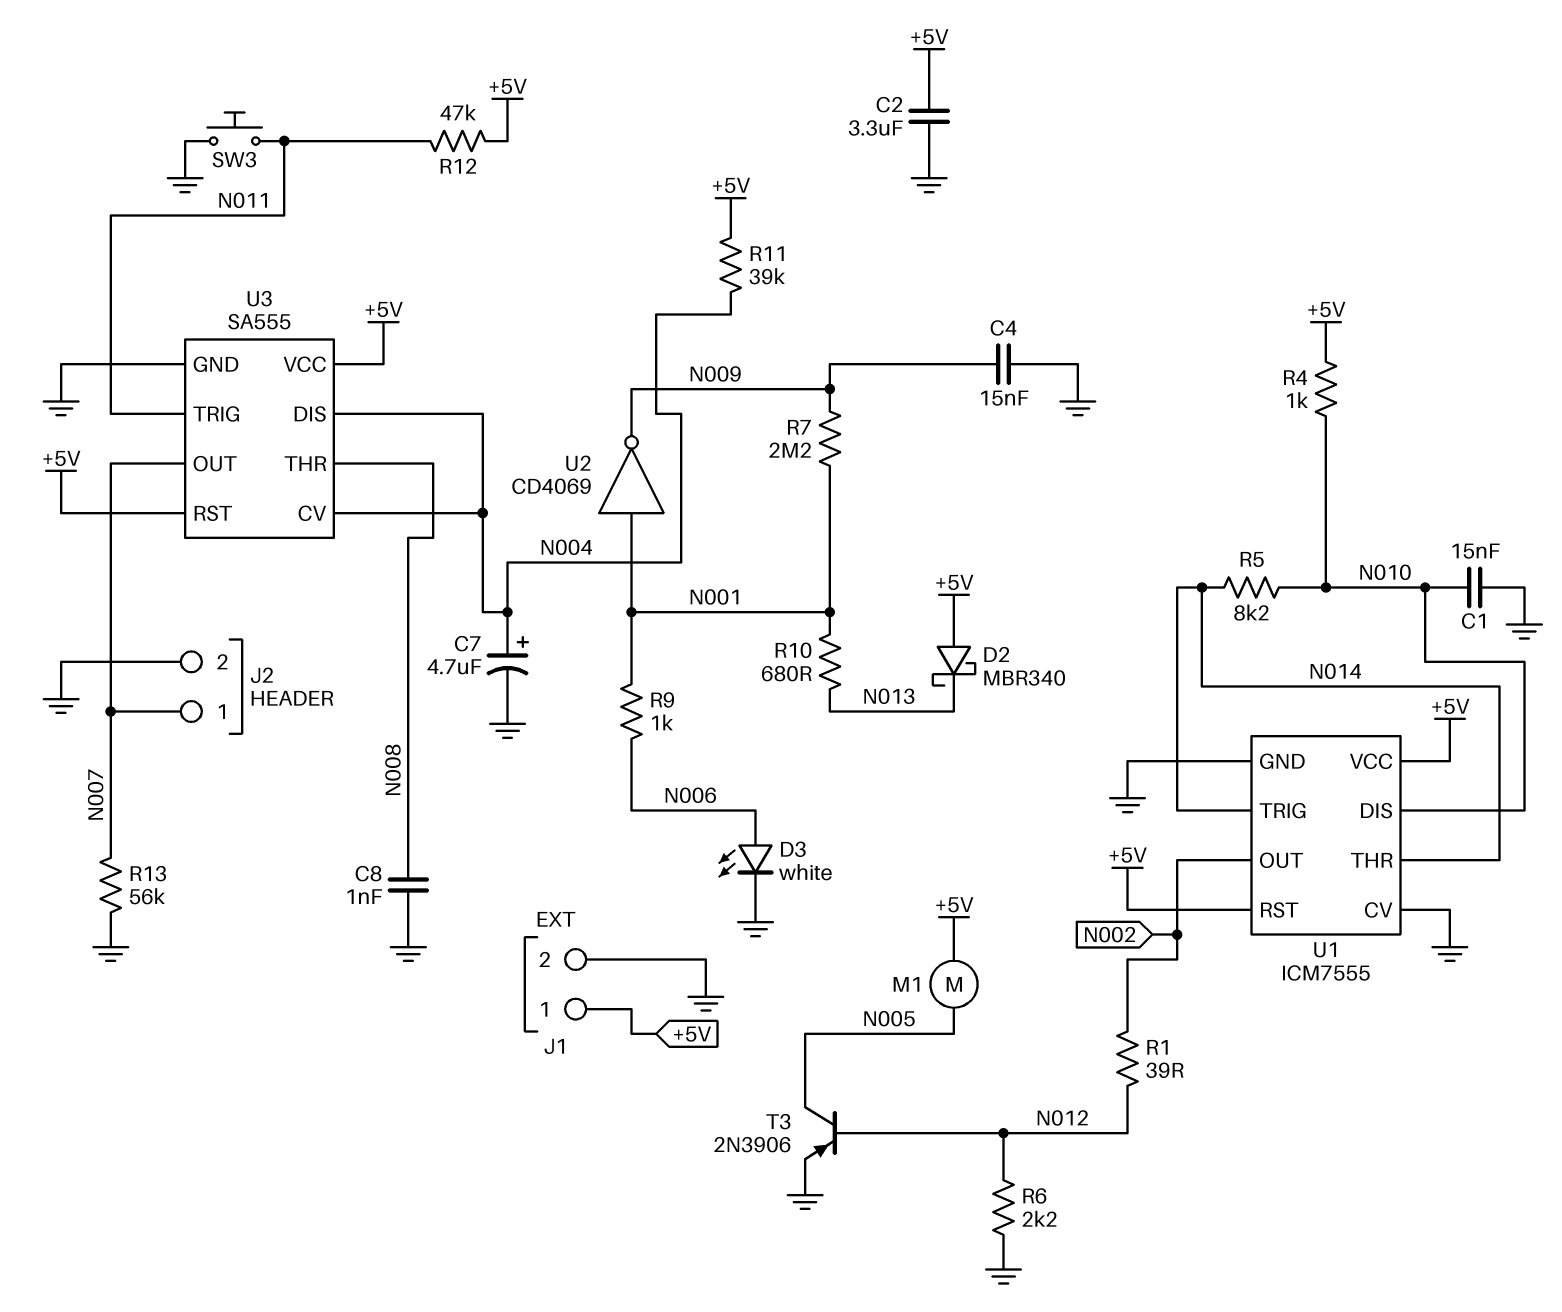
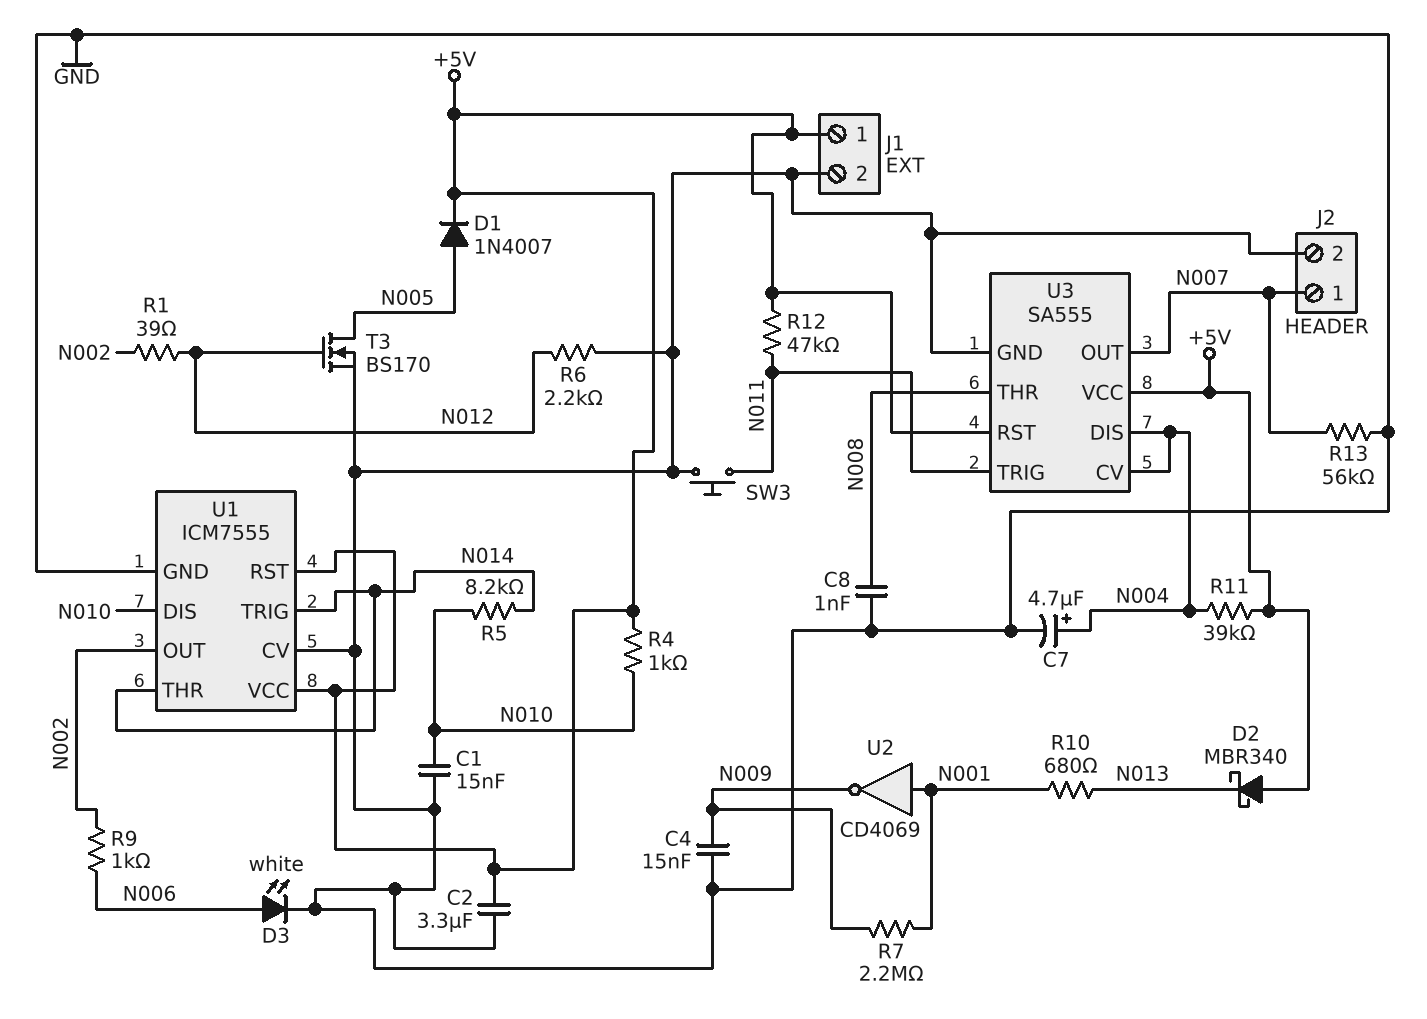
D1: none -> diode 1N4007 (A N005, K +5V)
M1: motor (+5V, N005) -> none
R9: 1k (N001, N006) -> 1k (N002, N006)
T3: PNP 2N3906 (B N012, C N005, E GND) -> NMOS BS170 (G N012, D N005, S GND)

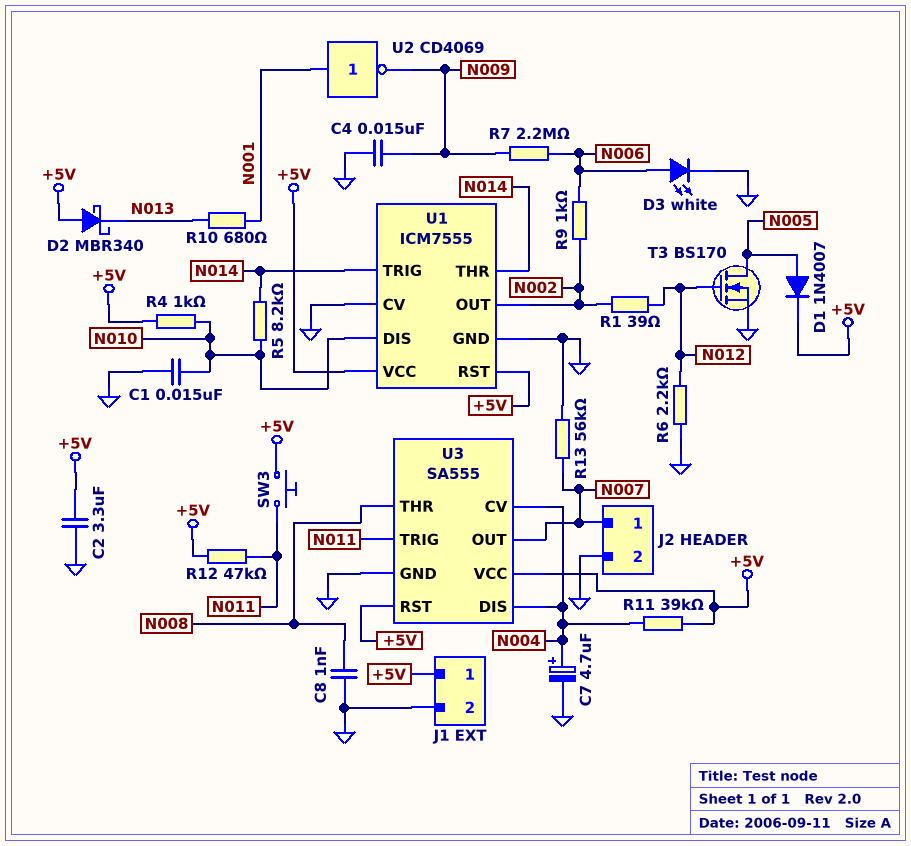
R7: 2.2M (N001, N009) -> 2.2M (N006, N009)
SW3: button (GND, N011) -> button (+5V, N011)

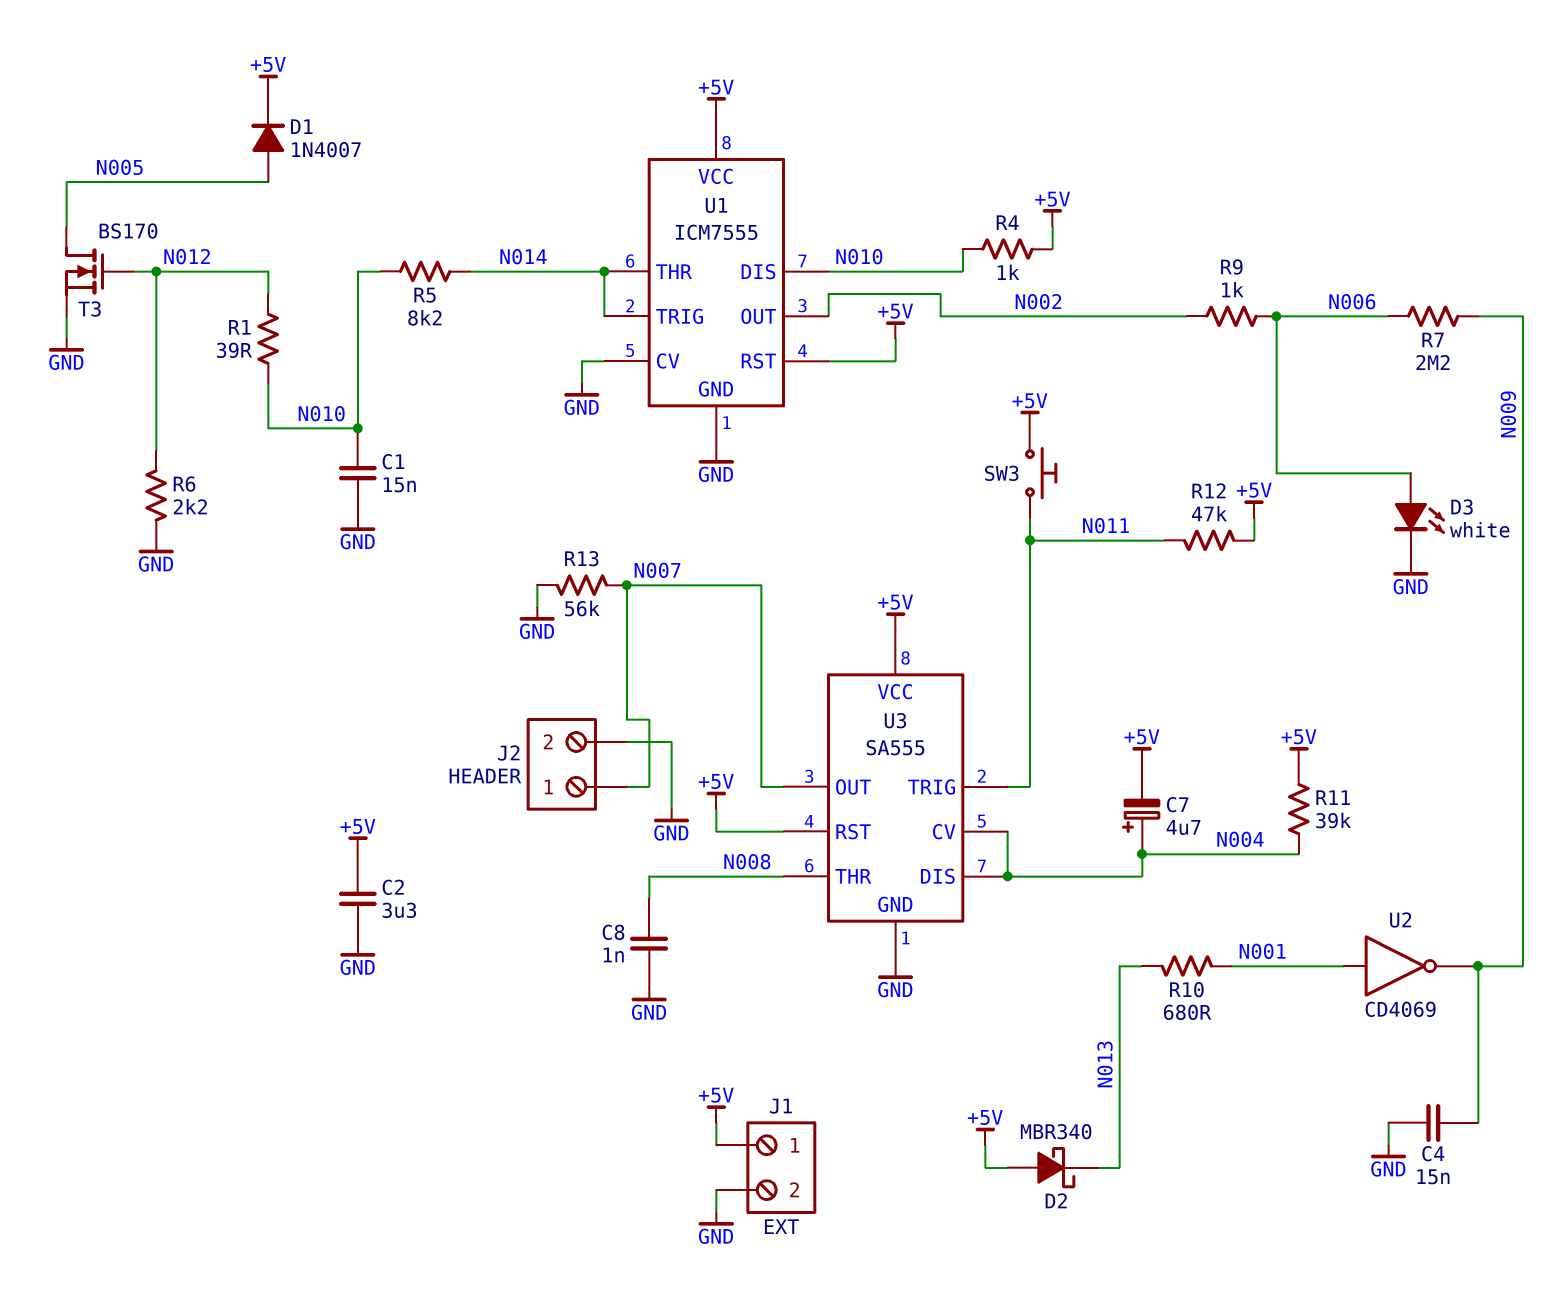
C7: 4.7uF (plus N004, minus GND) -> 4.7uF (plus N004, minus +5V)
R1: 39 (N002, N012) -> 39 (N010, N012)

